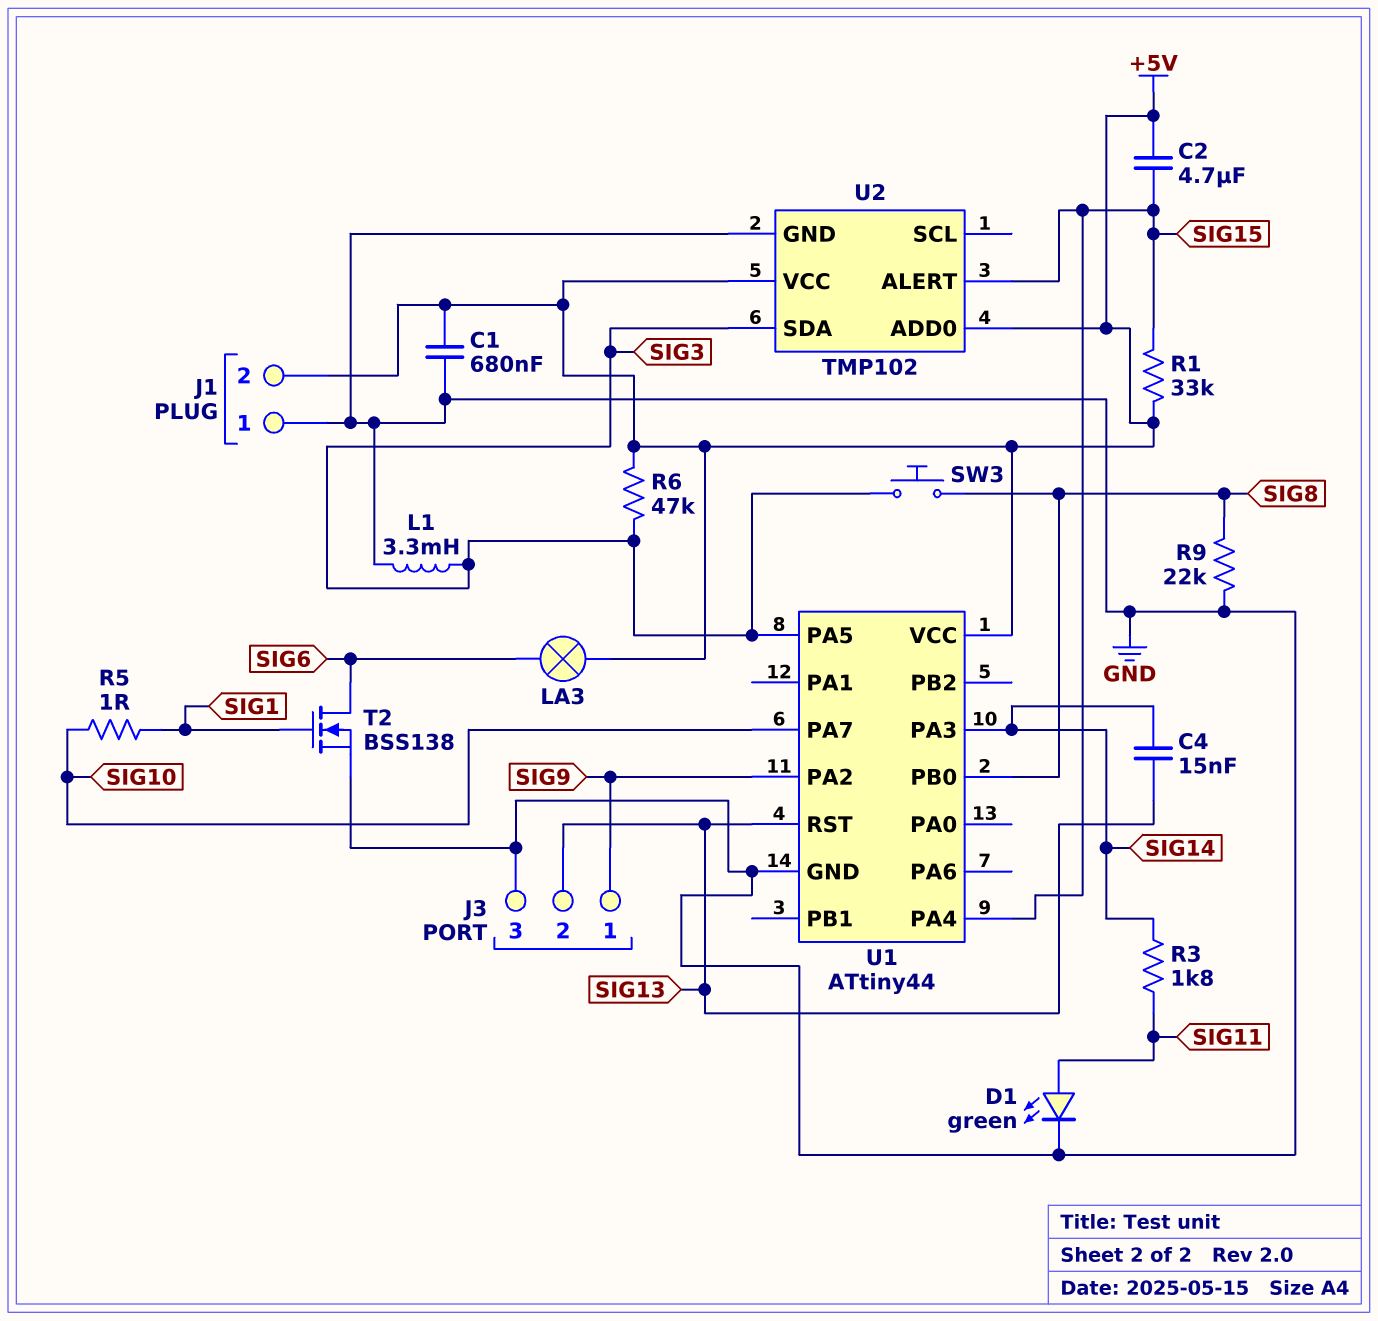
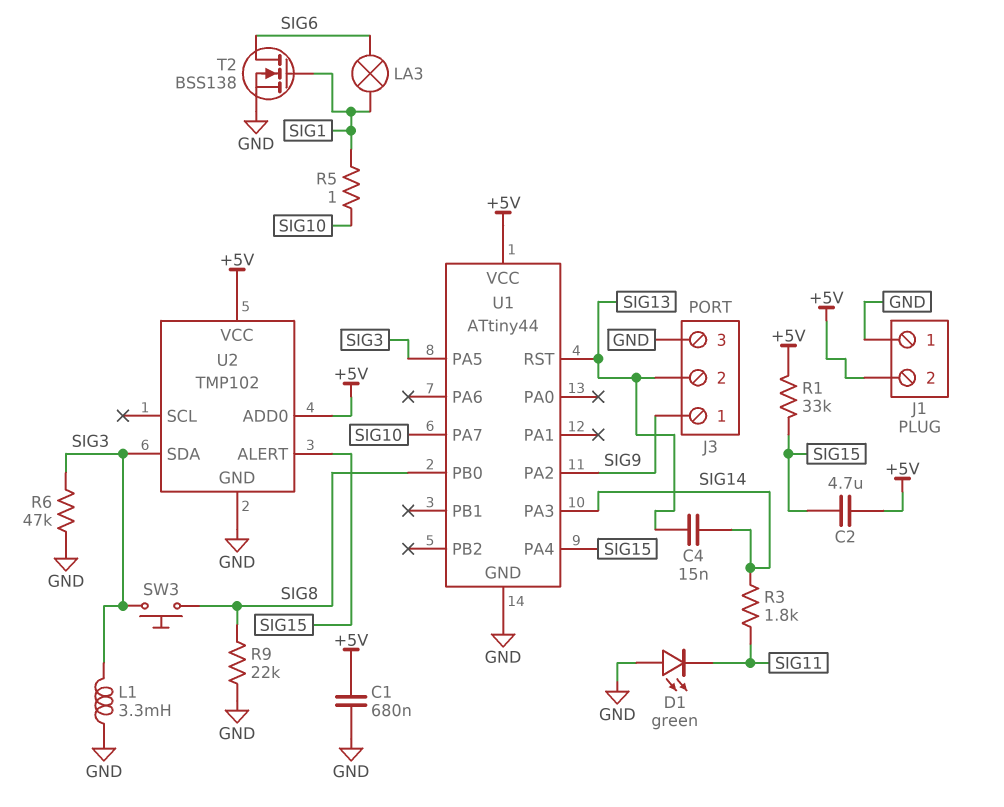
D1: LED green (A SIG11, K GND) -> LED green (A GND, K SIG11)
LA3: lamp (+5V, SIG6) -> lamp (SIG1, SIG6)
R6: 47k (+5V, SIG3) -> 47k (GND, SIG3)

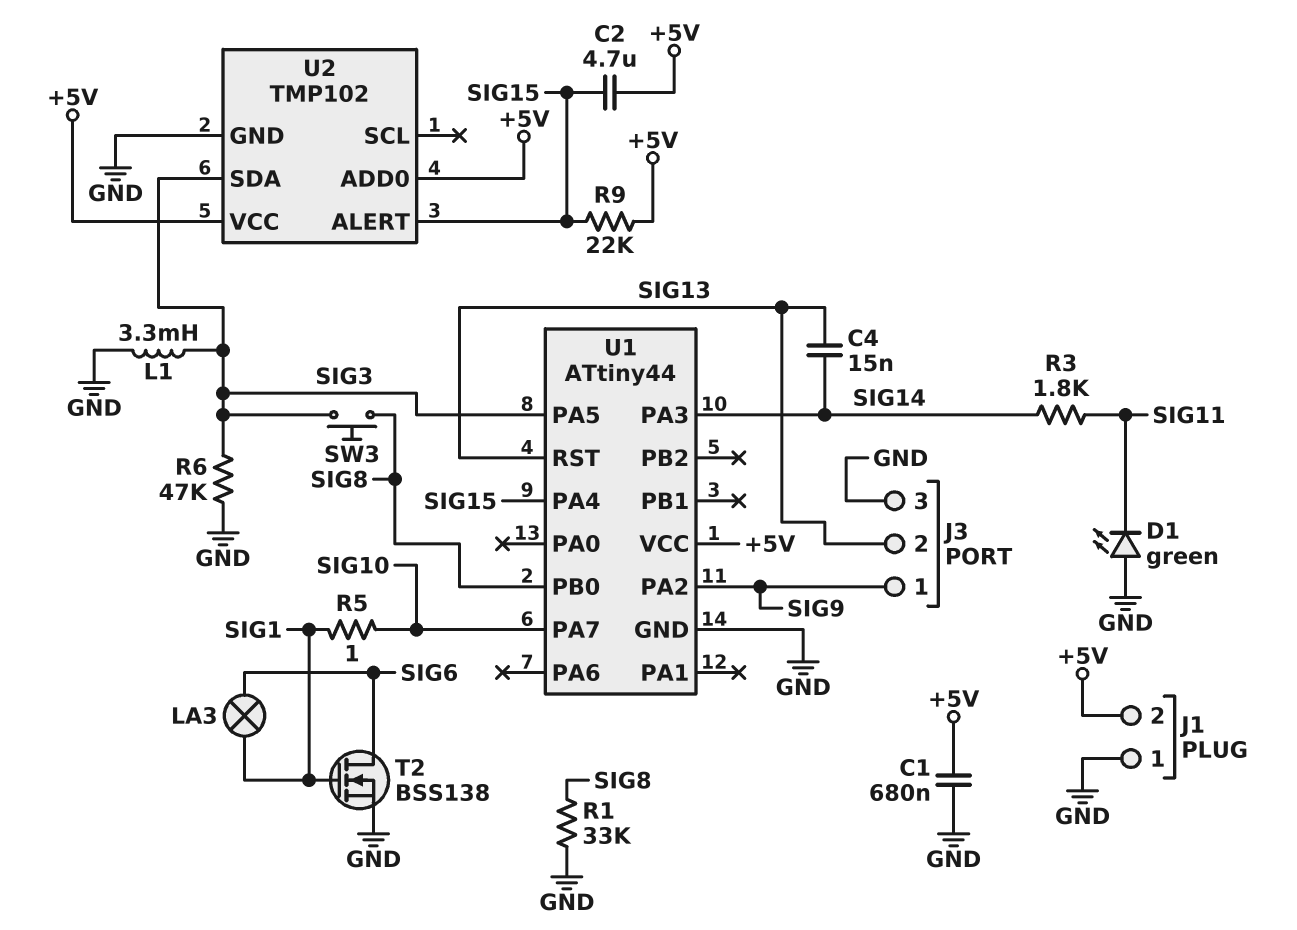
R1: 33k (+5V, SIG15) -> 33k (GND, SIG8)
R9: 22k (GND, SIG8) -> 22k (+5V, SIG15)

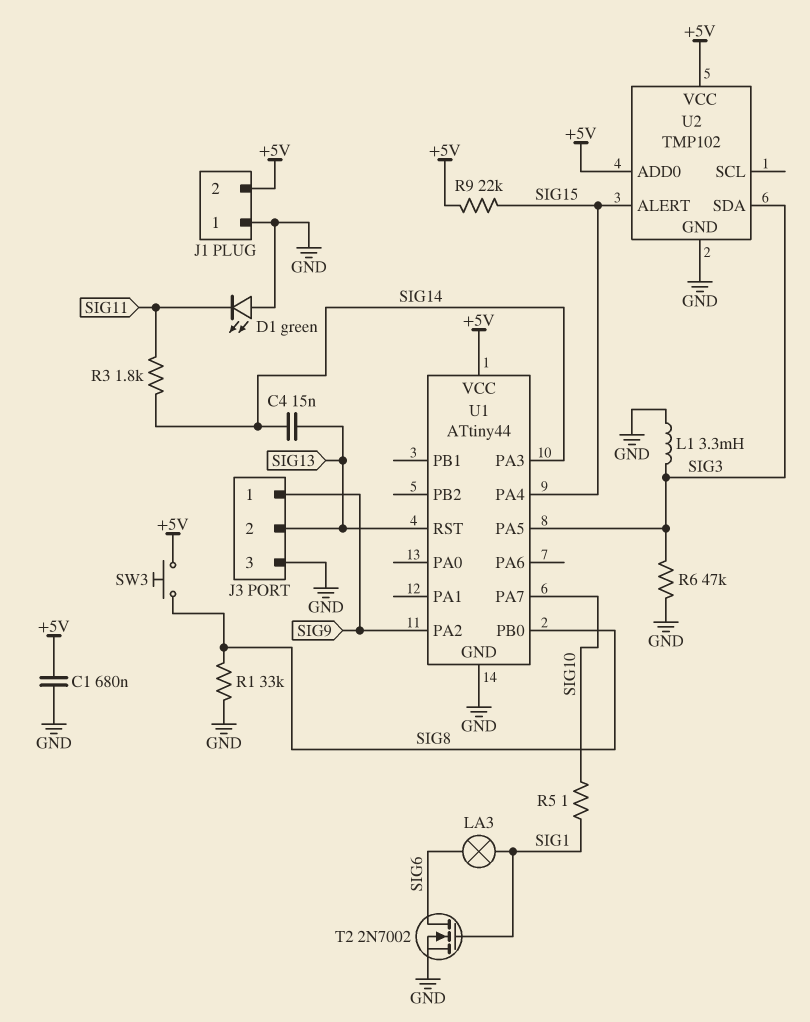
C2: 4.7uF (+5V, SIG15) -> none
SW3: button (SIG3, SIG8) -> button (+5V, SIG8)
T2: NMOS BSS138 (G SIG1, D SIG6, S GND) -> NMOS 2N7002 (G SIG1, D SIG6, S GND)

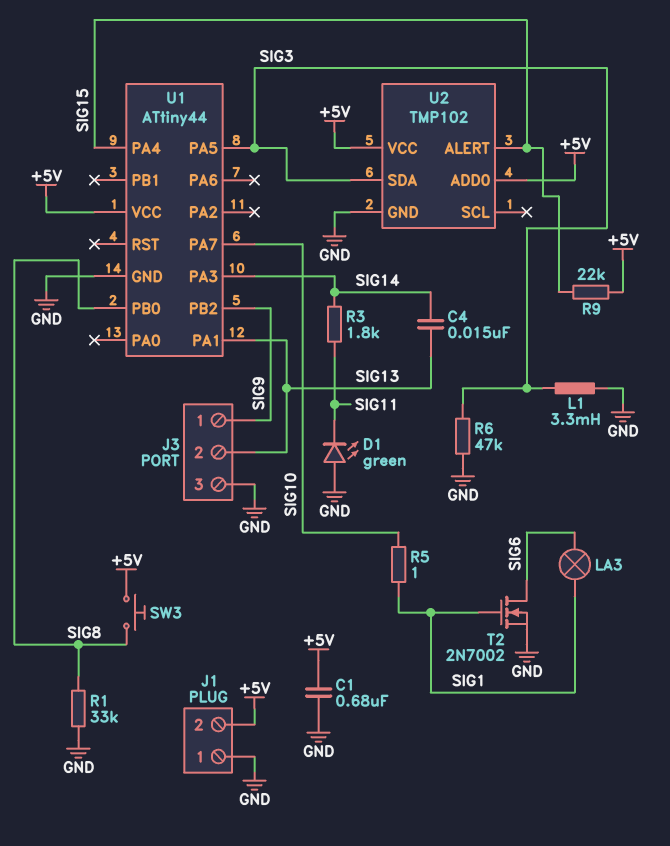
U1 pin PA1: none -> SIG13
U1 pin PA2: SIG9 -> none
U1 pin PB2: none -> SIG9
U1 pin RST: SIG13 -> none

